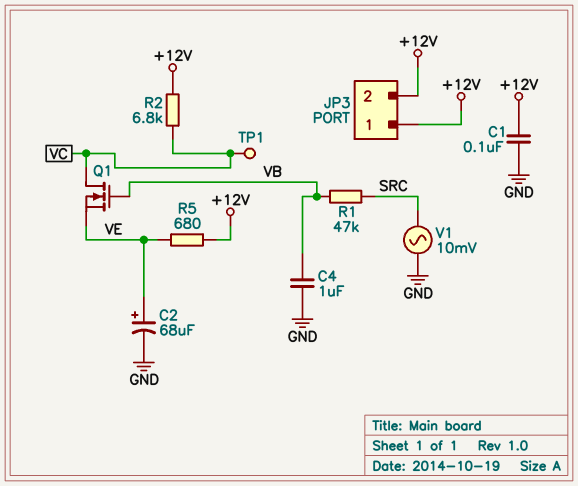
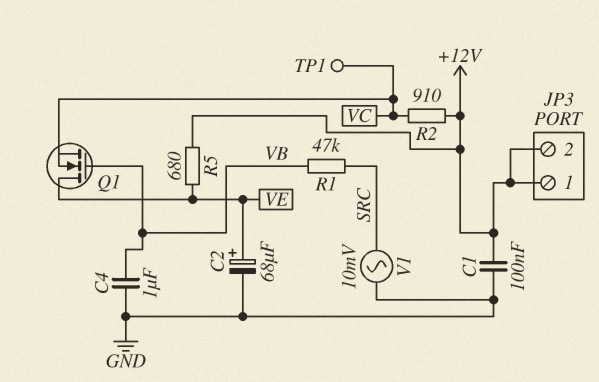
Q1: NMOS (G VB, D VC, S VE) -> NMOS (G VB, D VE, S VC)
R2: 6.8k (+12V, VC) -> 910 (+12V, VC)

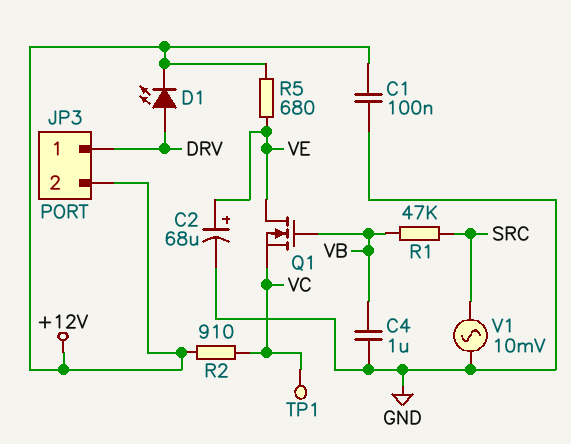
D1: none -> LED (A DRV, K +12V)
JP3 pin 1: +12V -> DRV

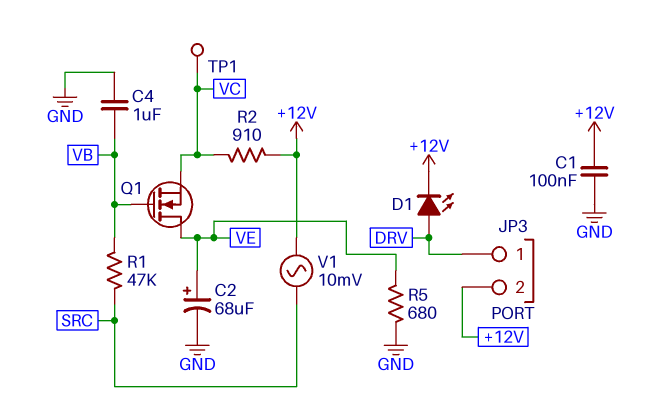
R5: 680 (+12V, VE) -> 680 (GND, VE)
V1: AC 10mV (GND, SRC) -> AC 10mV (+12V, SRC)

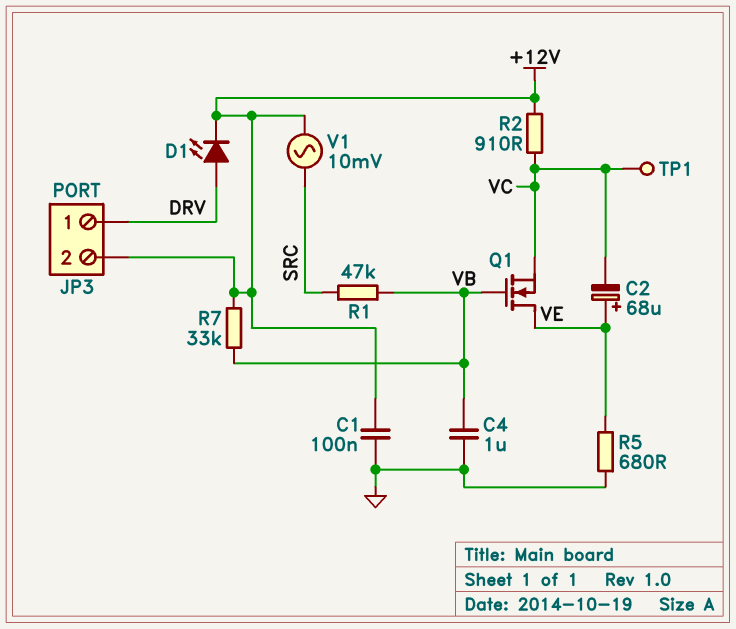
C2: 68uF (plus VE, minus GND) -> 68uF (plus VE, minus VC)
R7: none -> 33k (+12V, VB)

